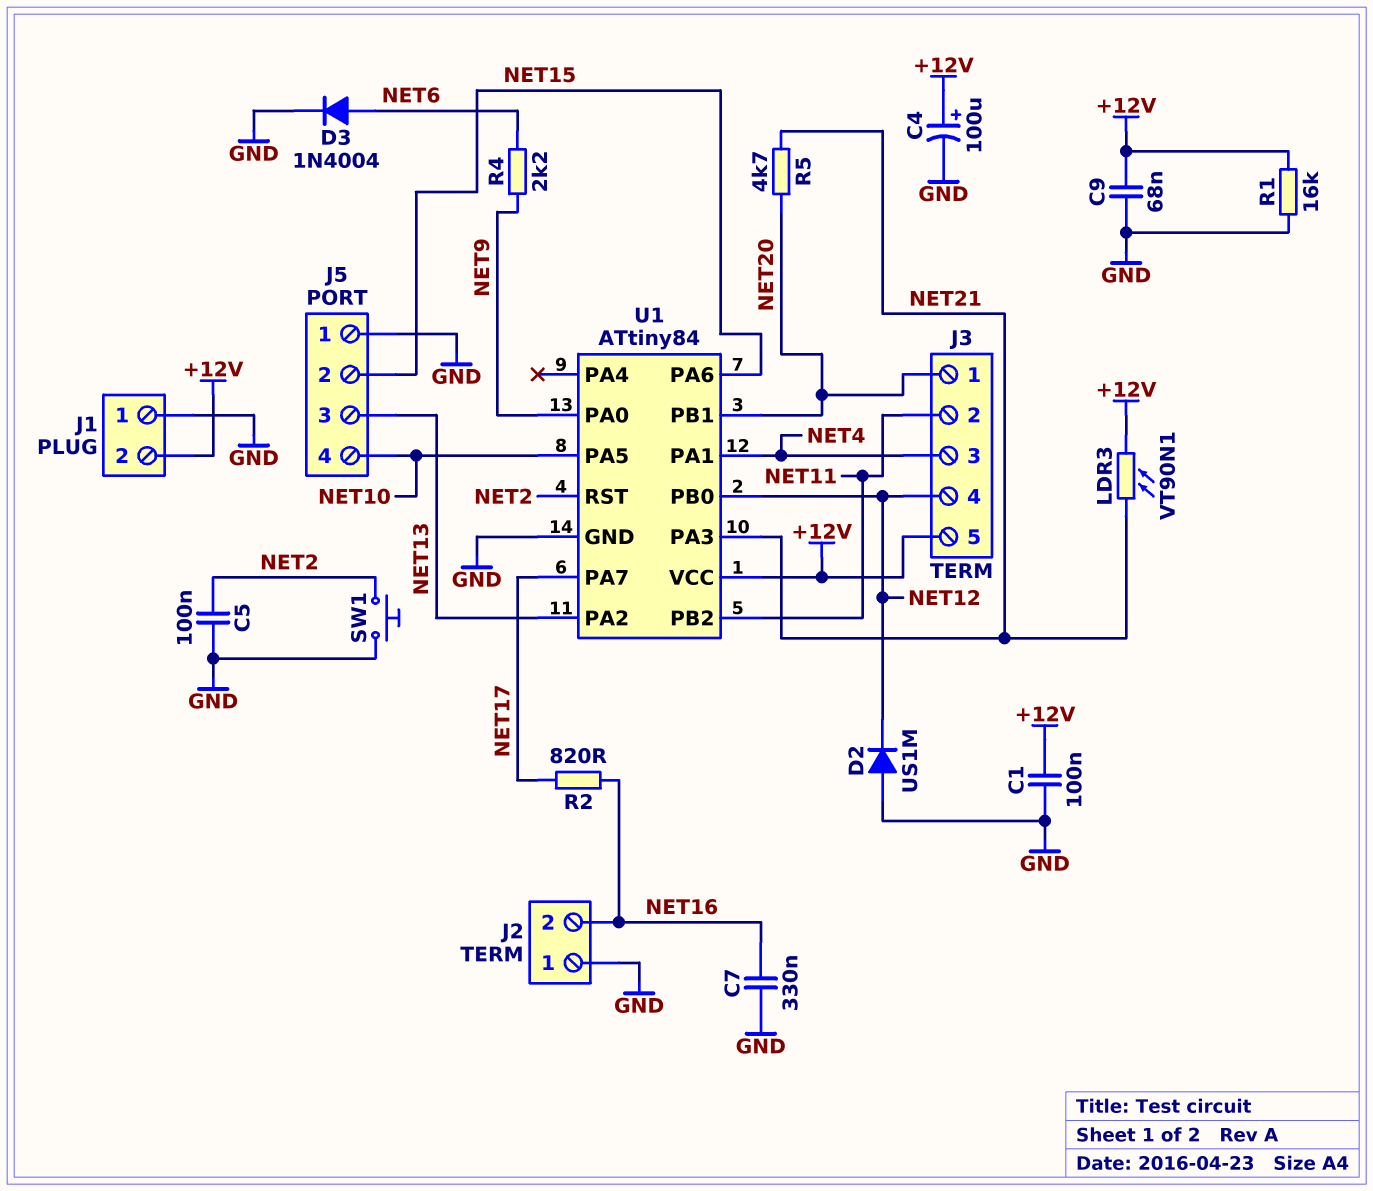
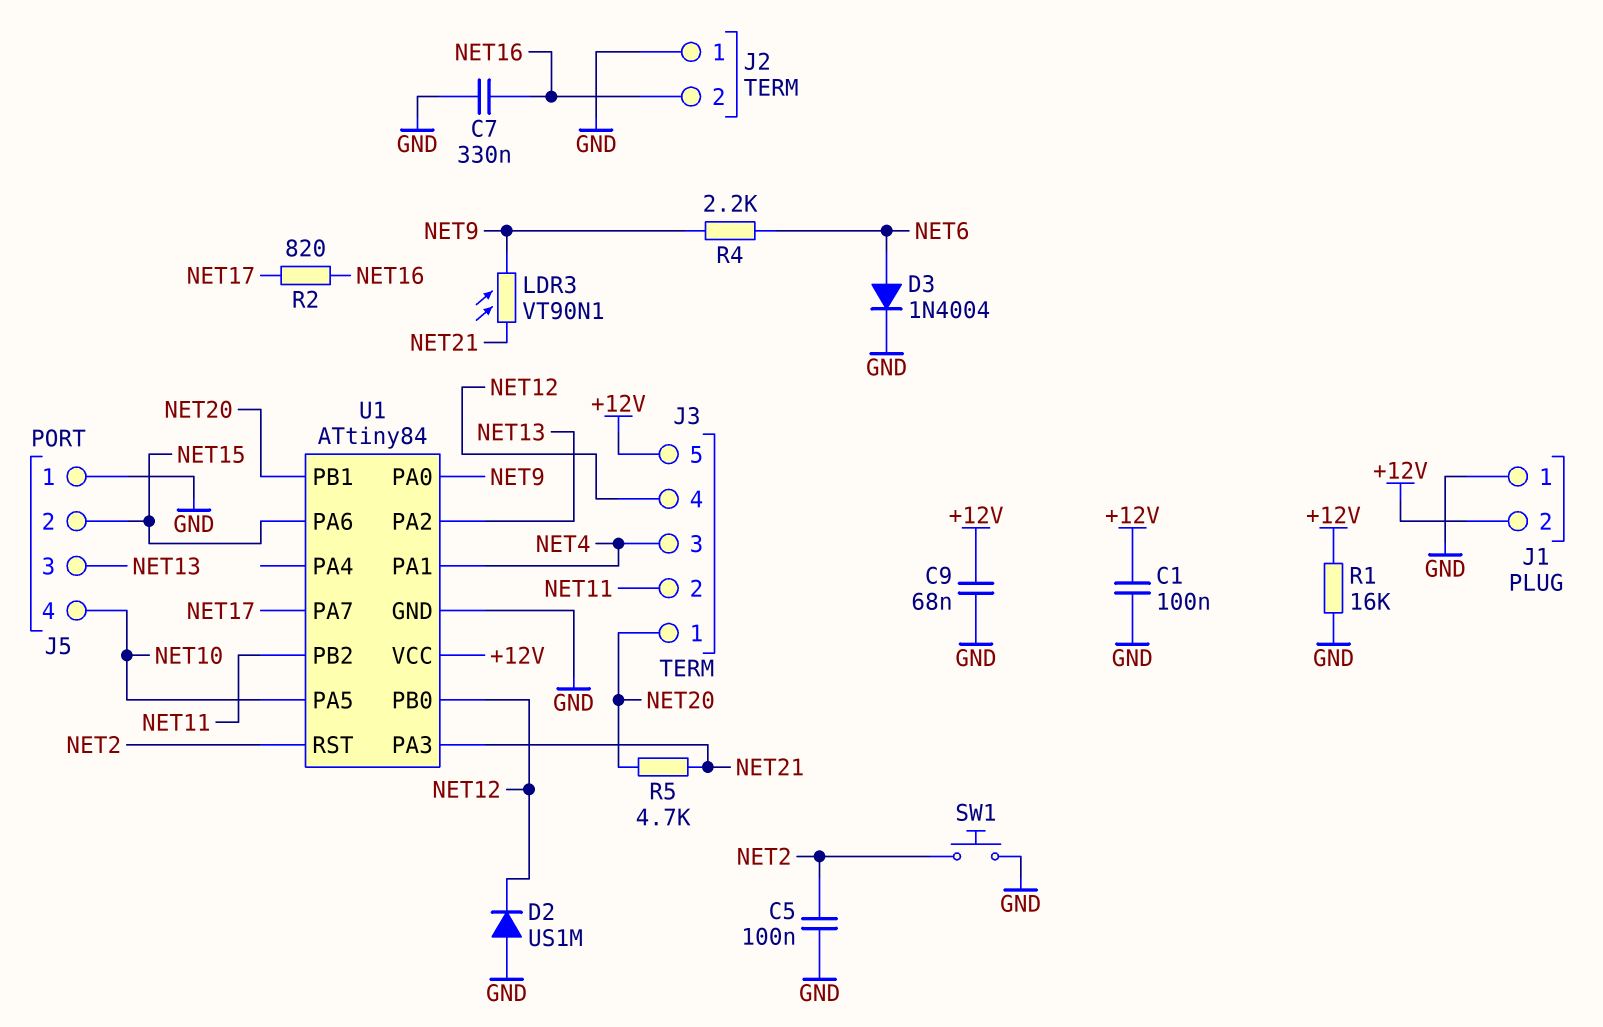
C4: 100uF (plus +12V, minus GND) -> none
LDR3: VT90N1 (+12V, NET21) -> VT90N1 (NET9, NET21)

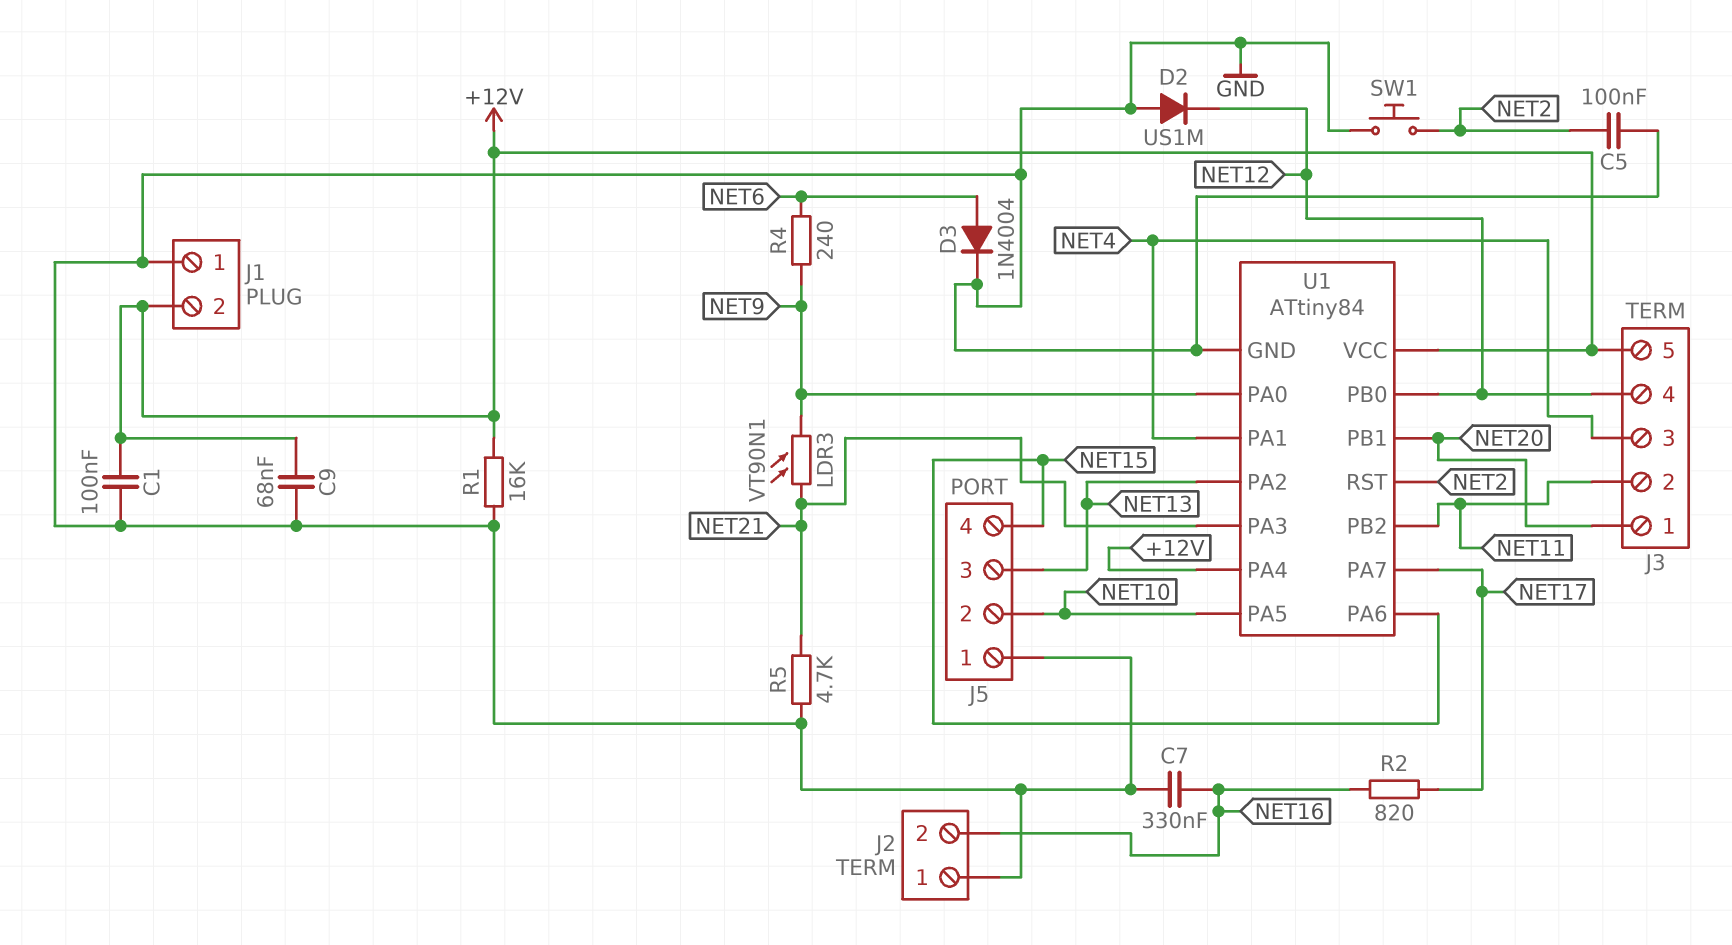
J5 pin 2: NET15 -> NET10
J5 pin 4: NET10 -> NET15
R4: 2.2k (NET6, NET9) -> 240 (NET6, NET9)
R5: 4.7k (NET20, NET21) -> 4.7k (GND, NET21)
U1 pin PA4: none -> +12V

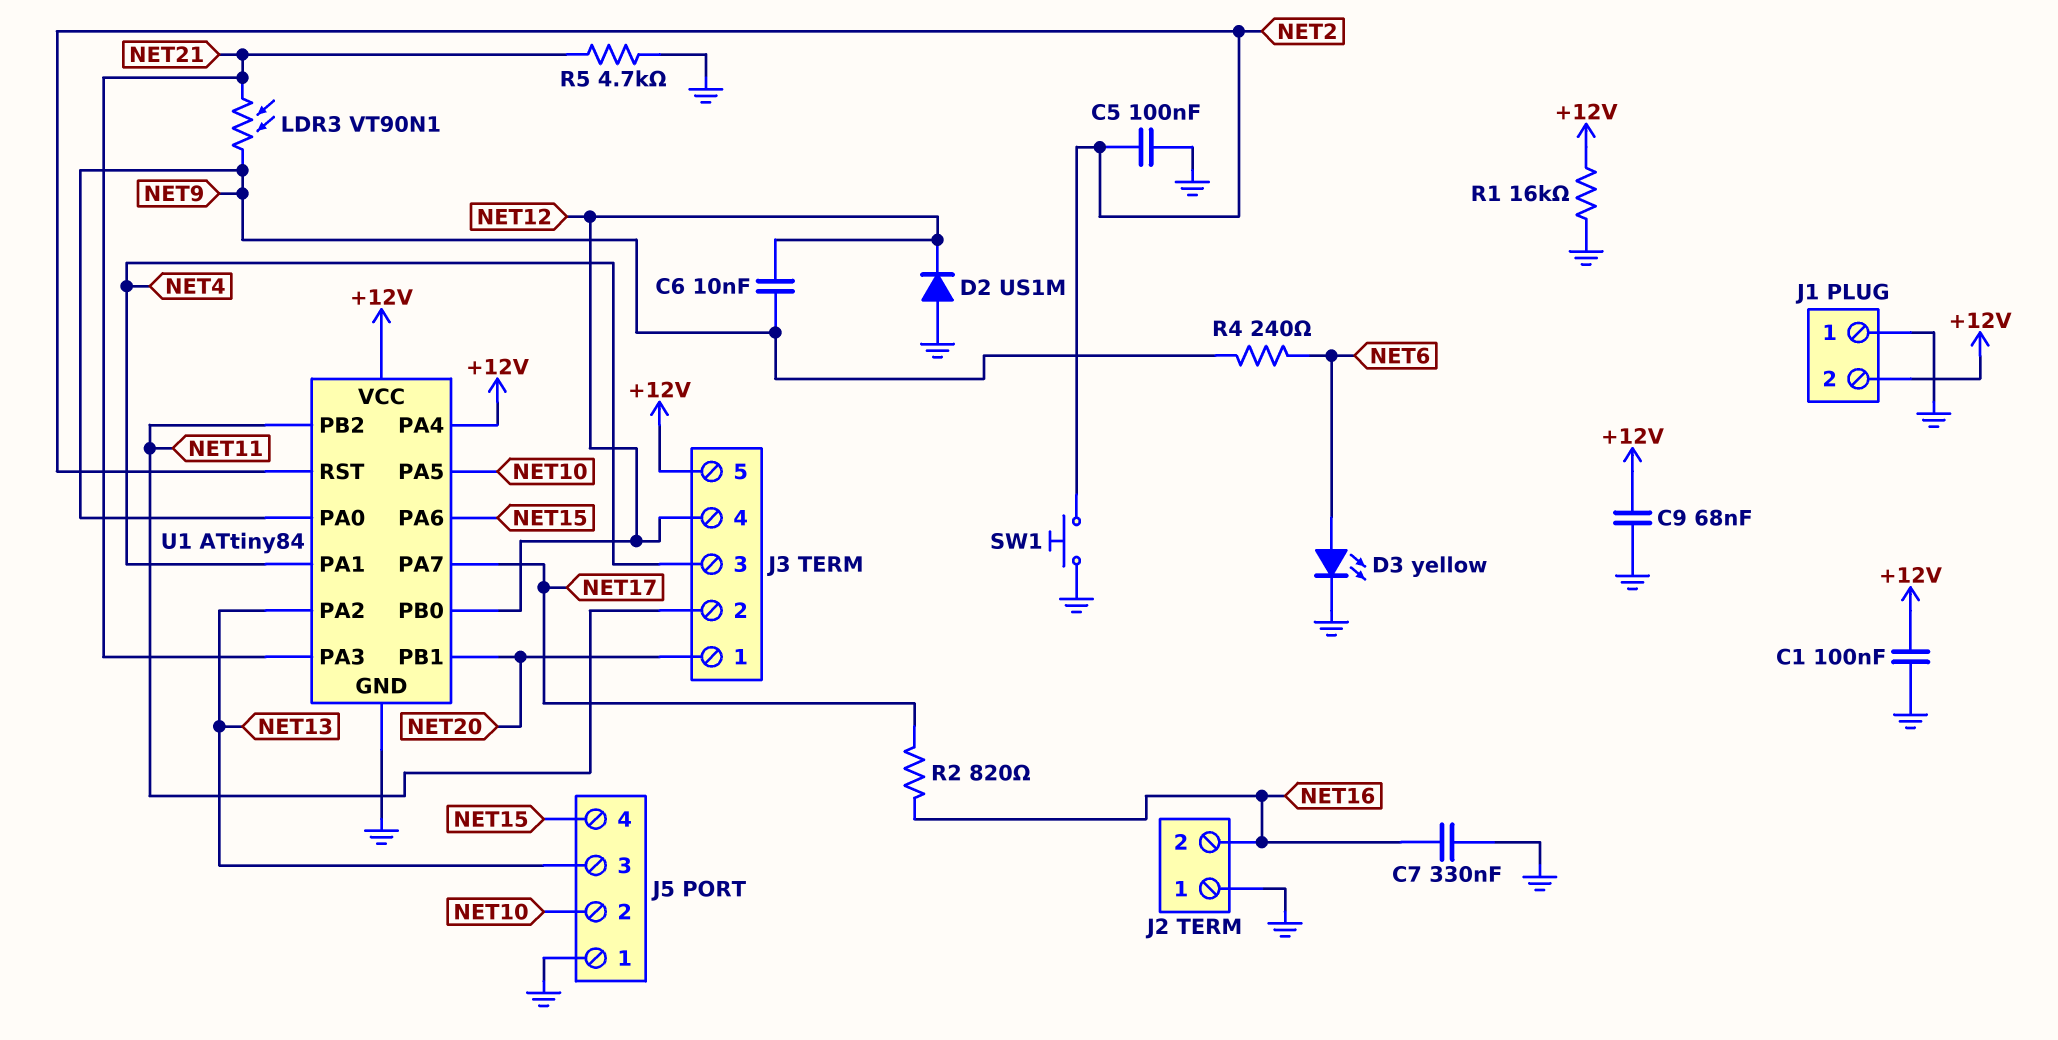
C6: none -> 10nF (NET9, NET12)
D3: diode 1N4004 (A NET6, K GND) -> LED yellow (A NET6, K GND)

